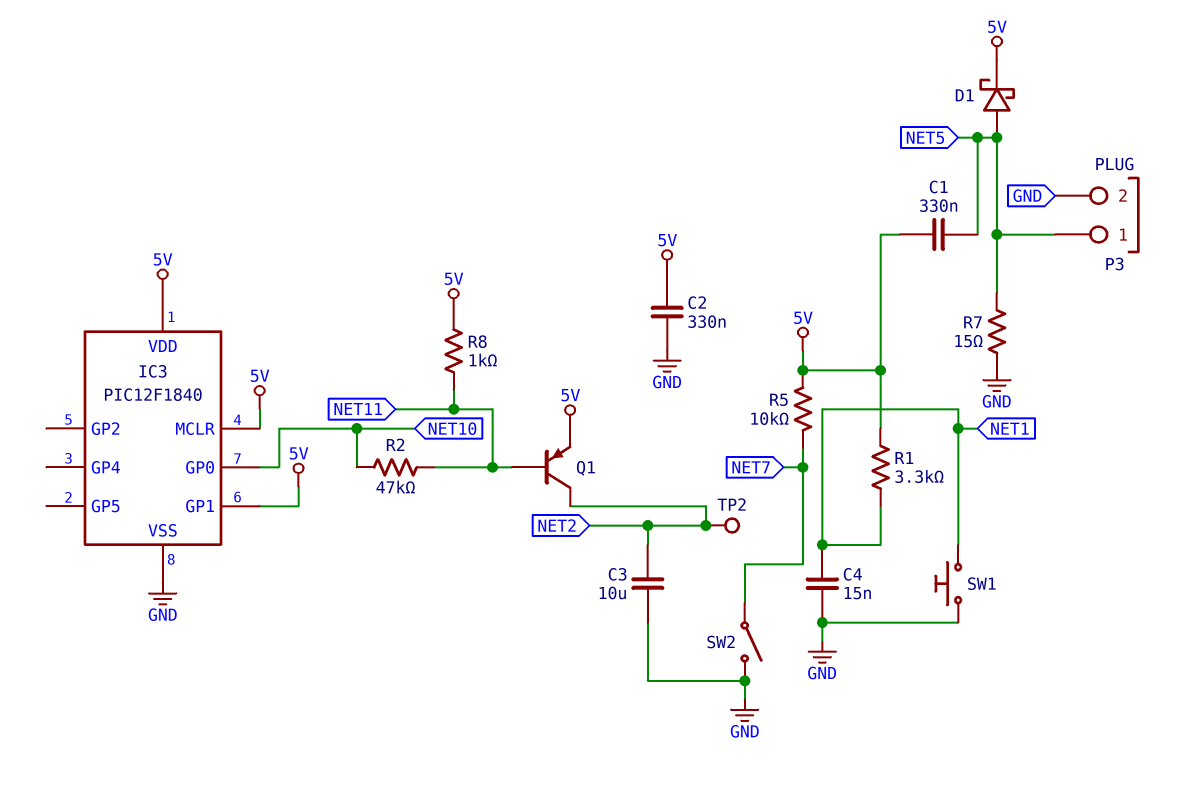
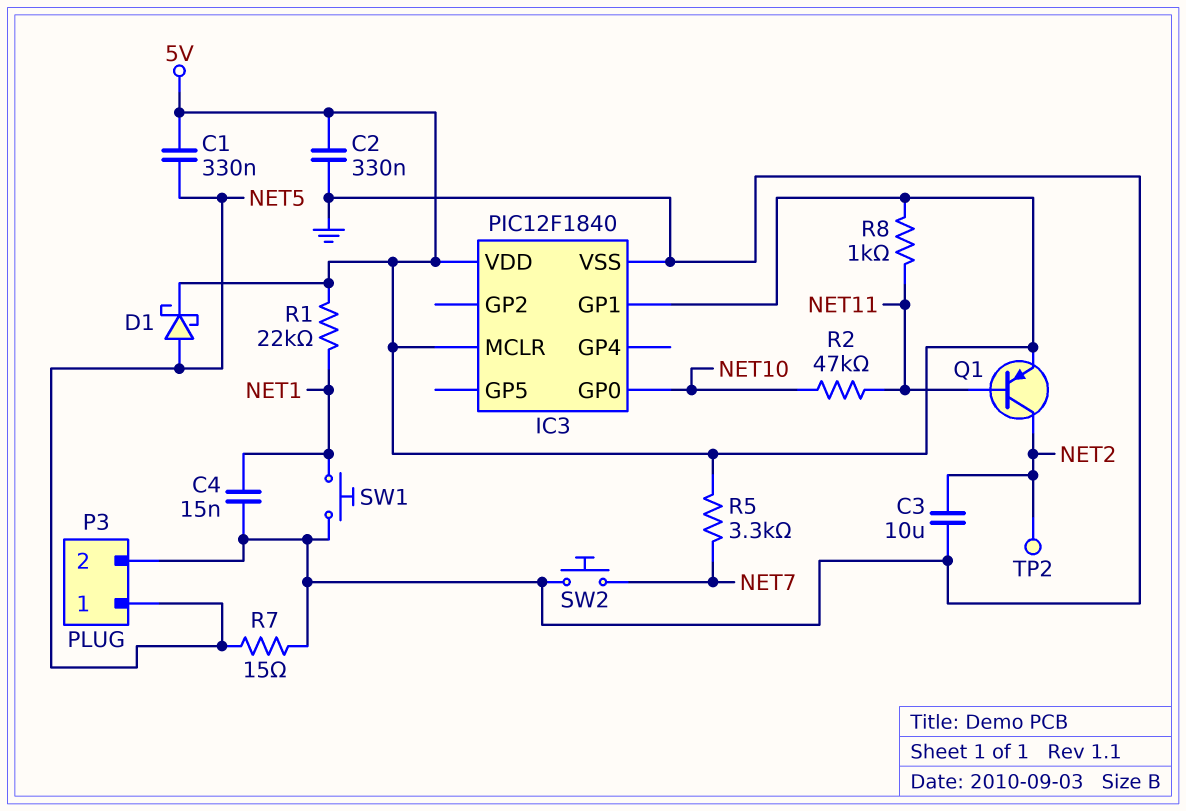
R1: 3.3k (5V, NET1) -> 22k (5V, NET1)
R5: 10k (5V, NET7) -> 3.3k (5V, NET7)
SW2: switch (GND, NET7) -> button (GND, NET7)

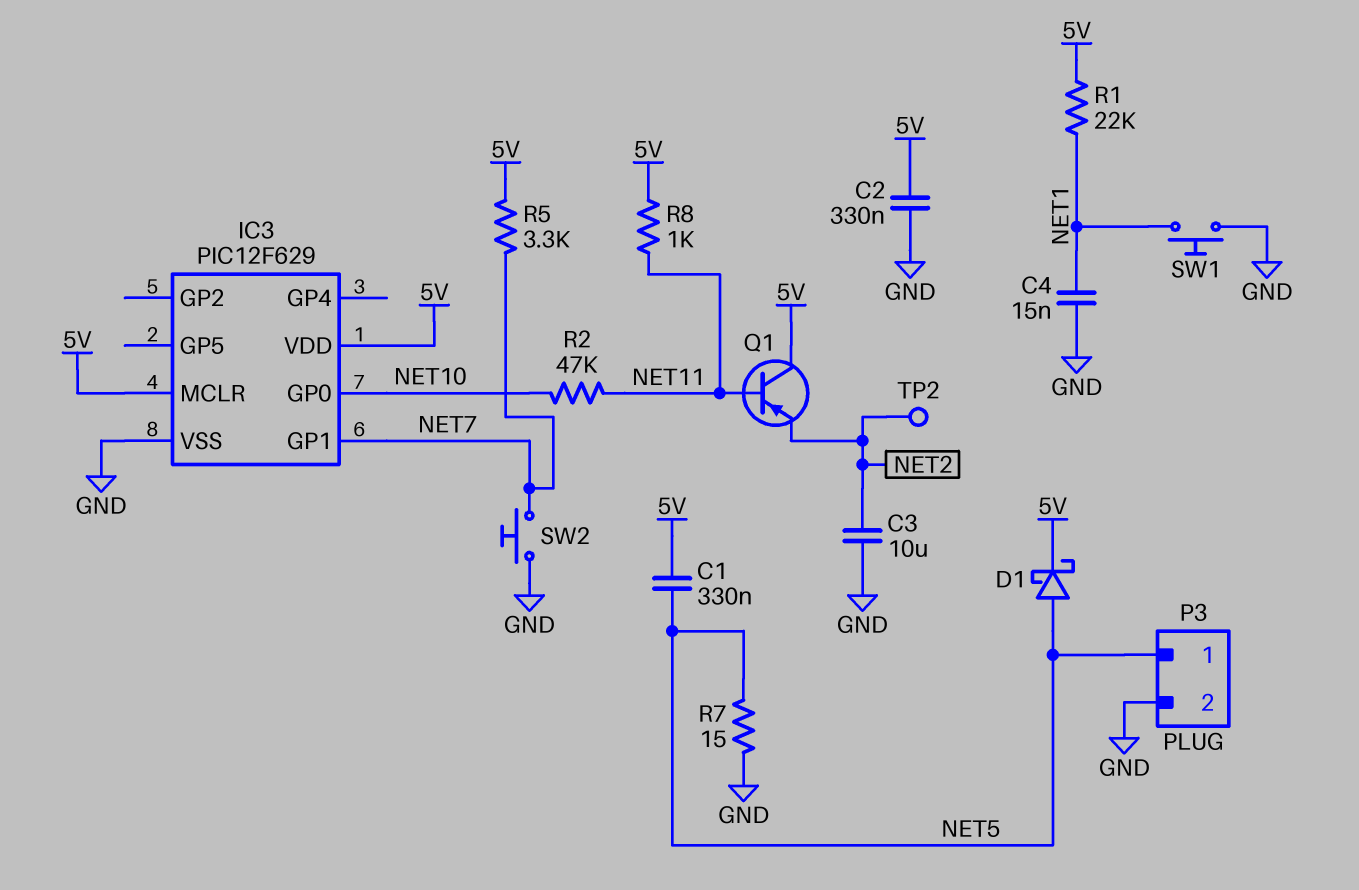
IC3: PIC12F1840 -> PIC12F629
IC3 pin GP1: 5V -> NET7
Q1: PNP (B NET11, C NET2, E 5V) -> PNP (B NET11, C 5V, E NET2)

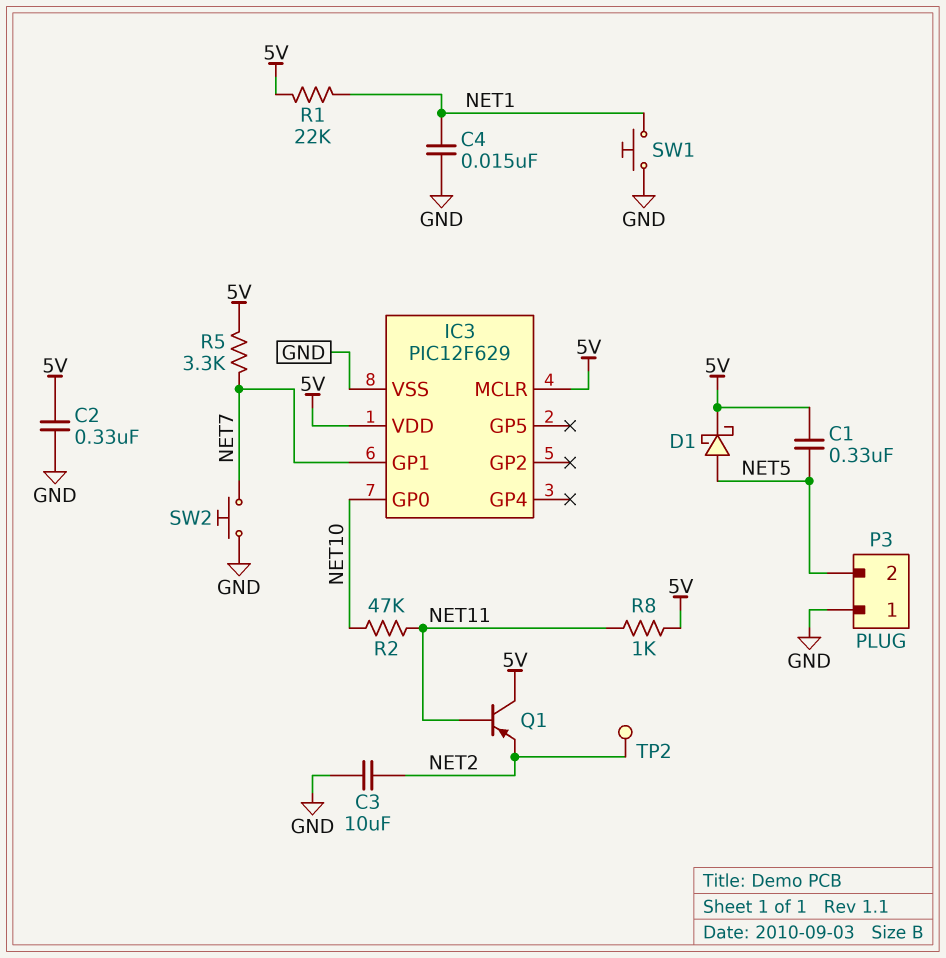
P3 pin 1: NET5 -> GND
P3 pin 2: GND -> NET5
R7: 15 (GND, NET5) -> none

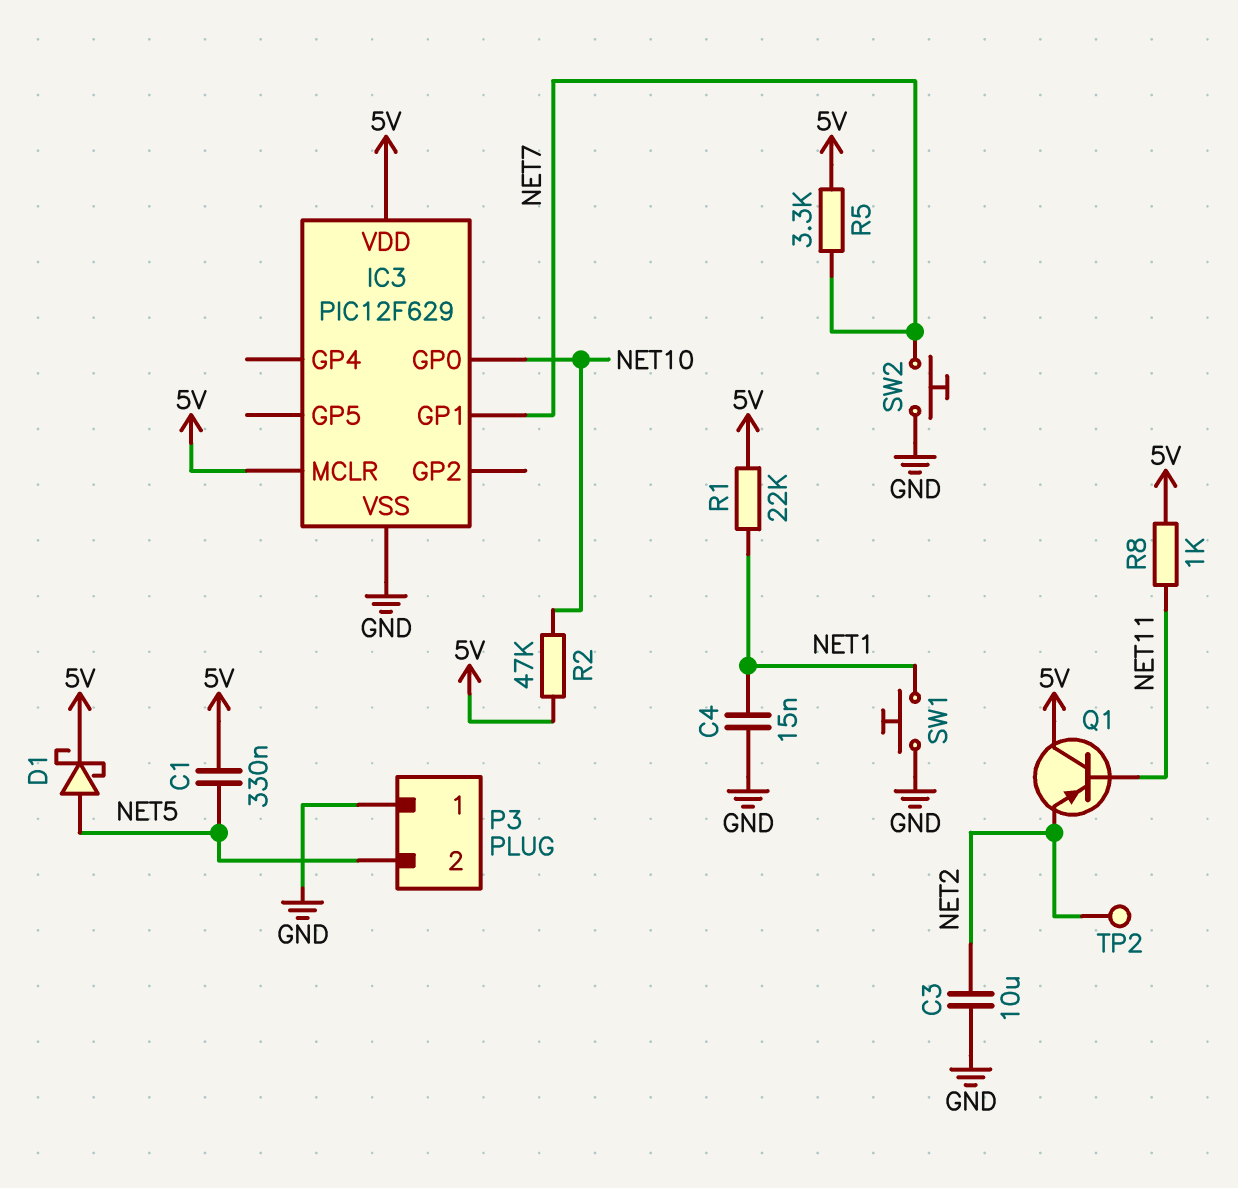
C2: 330nF (5V, GND) -> none
R2: 47k (NET10, NET11) -> 47k (5V, NET10)

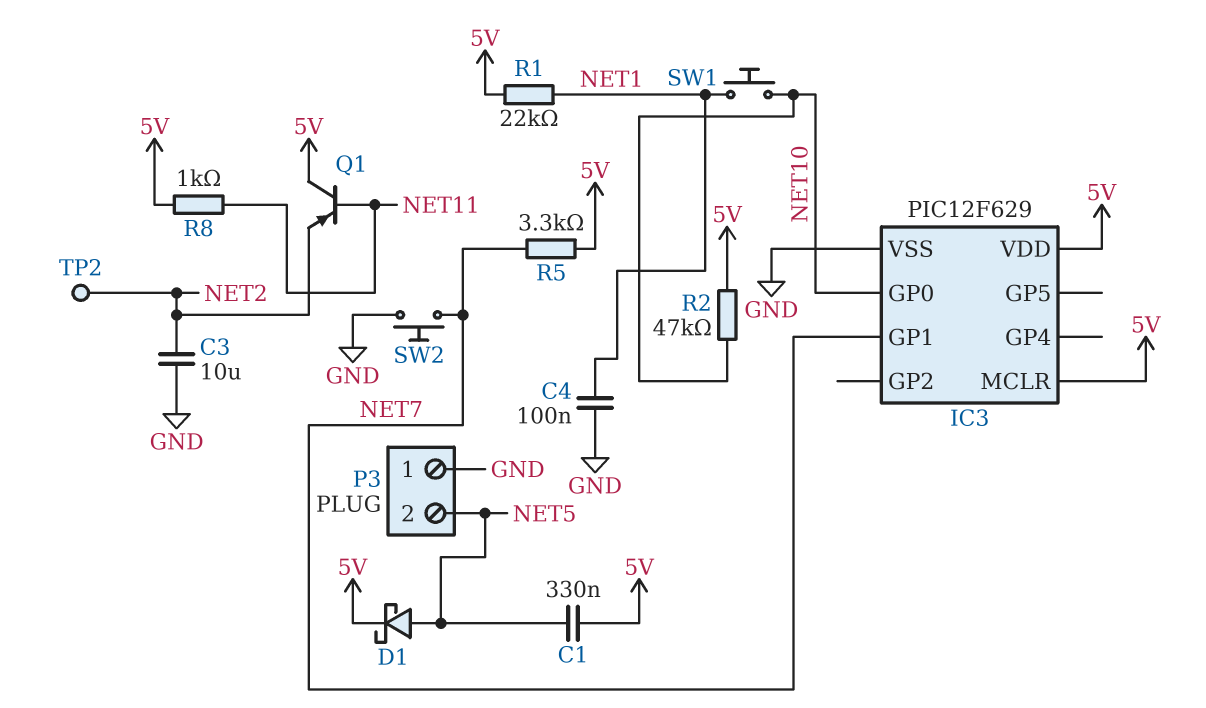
C4: 15nF (GND, NET1) -> 100nF (GND, NET1)
SW1: button (GND, NET1) -> button (NET1, NET10)

